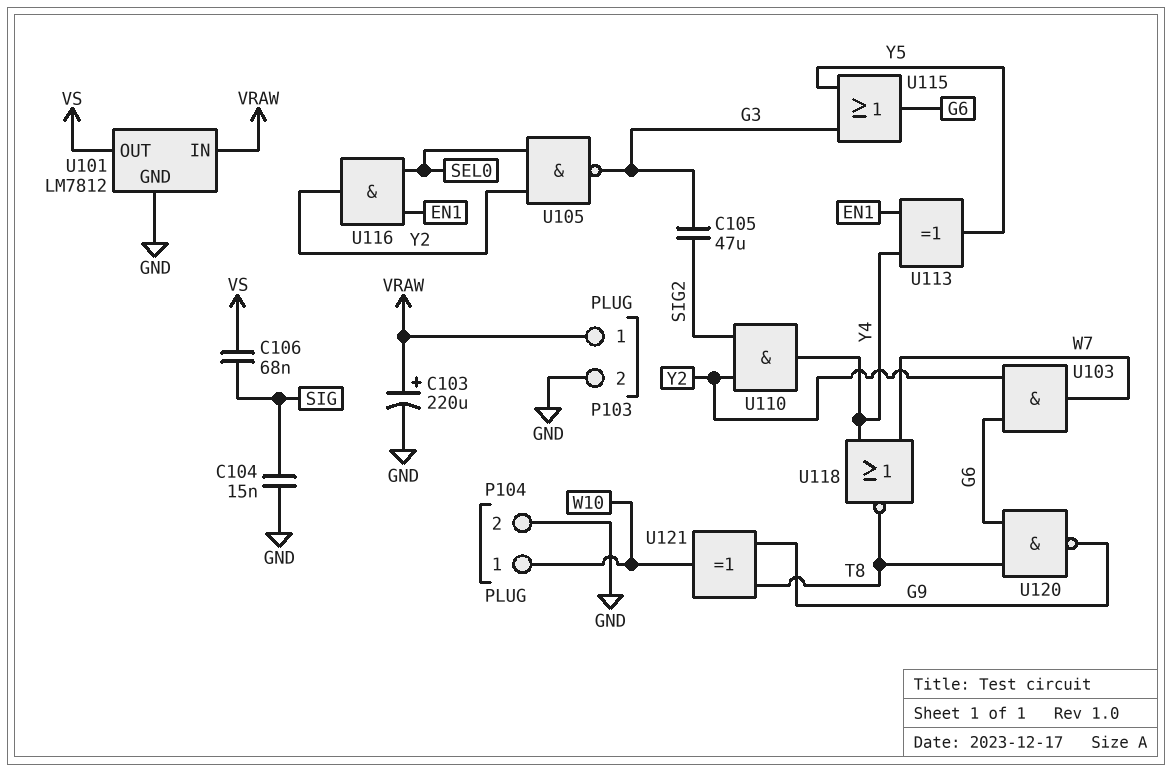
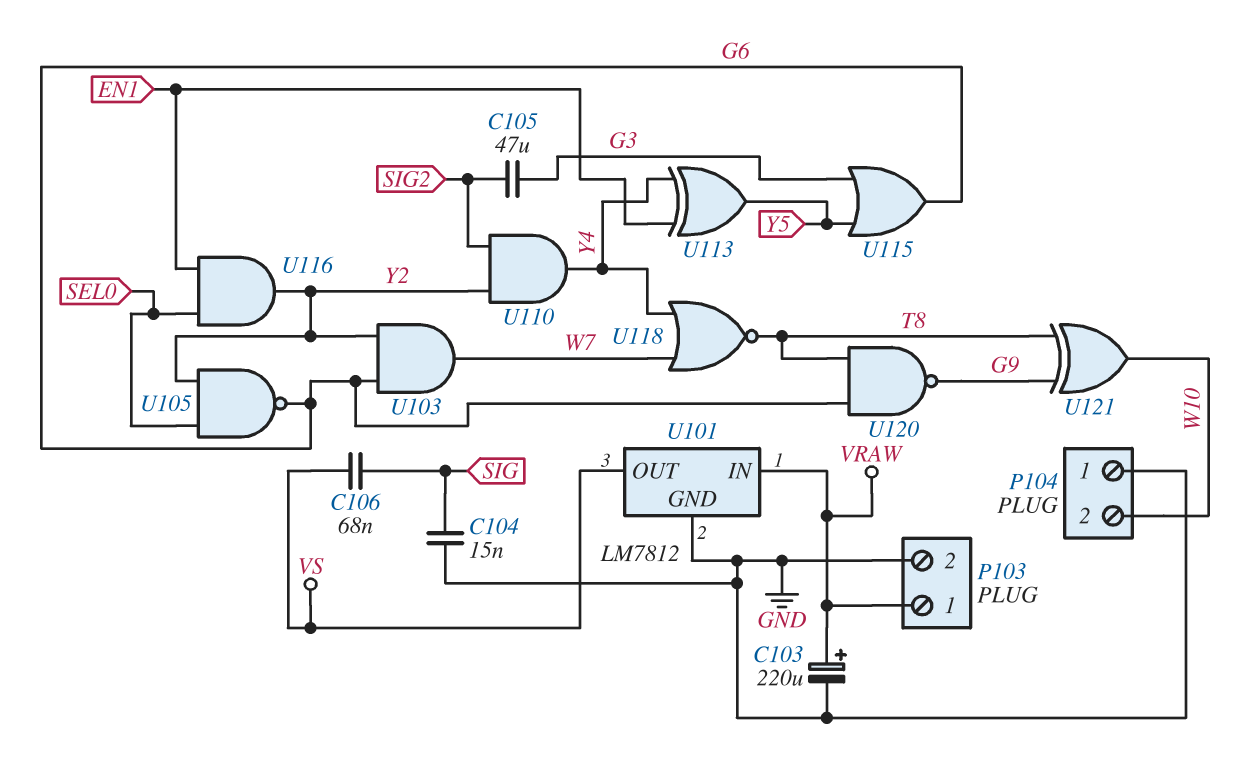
P104 pin 1: W10 -> GND
P104 pin 2: GND -> W10
U105: NAND (in SEL0, in Y2, out G3) -> NAND (in SEL0, in Y2, out G6)

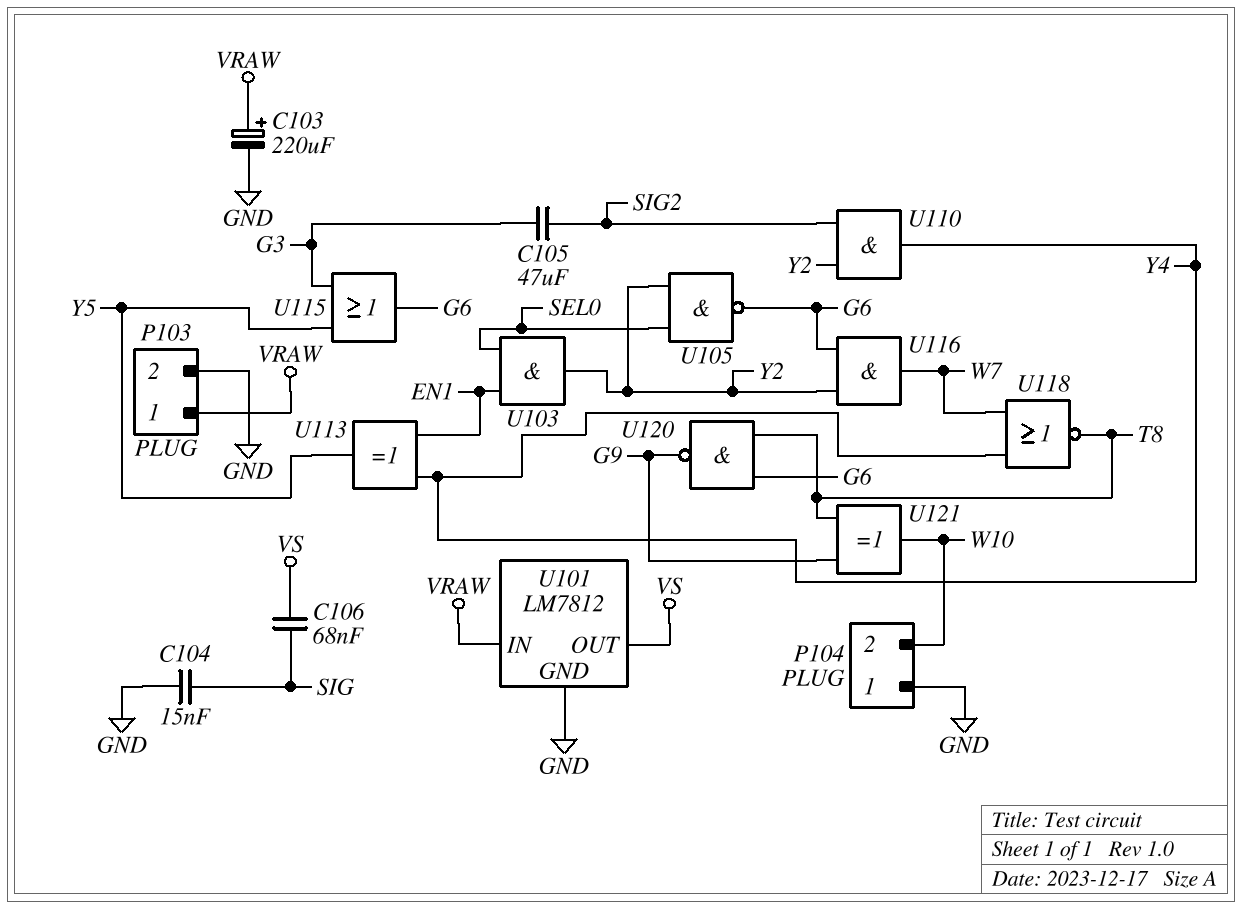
U103: AND (in G6, in Y2, out W7) -> AND (in EN1, in SEL0, out Y2)
U116: AND (in EN1, in SEL0, out Y2) -> AND (in G6, in Y2, out W7)

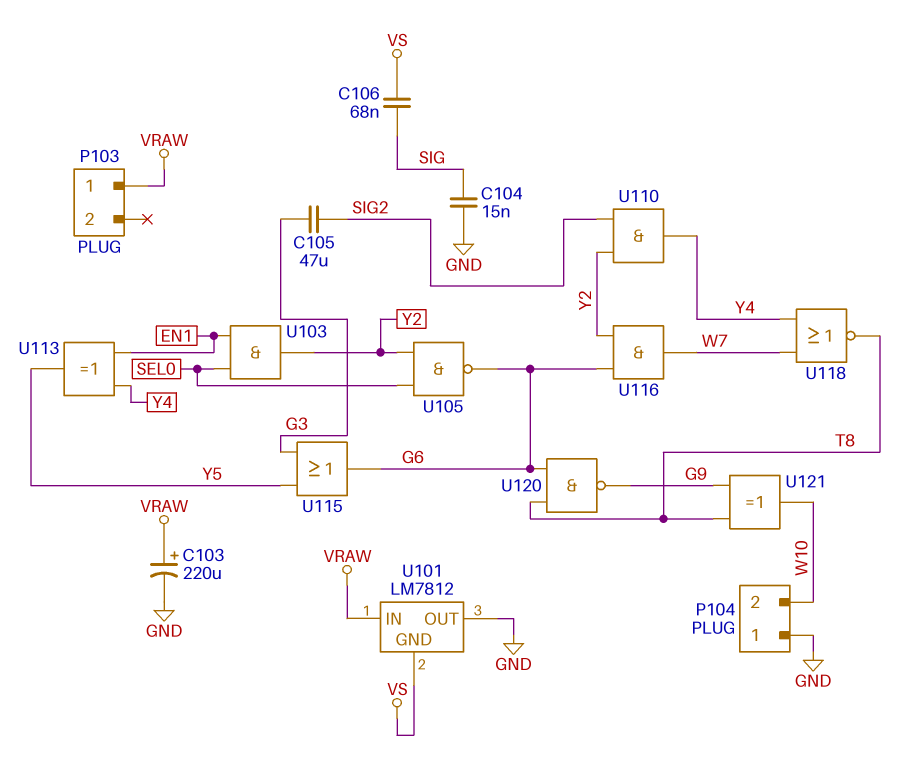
P103 pin 2: GND -> none
U101 pin GND: GND -> VS
U101 pin OUT: VS -> GND

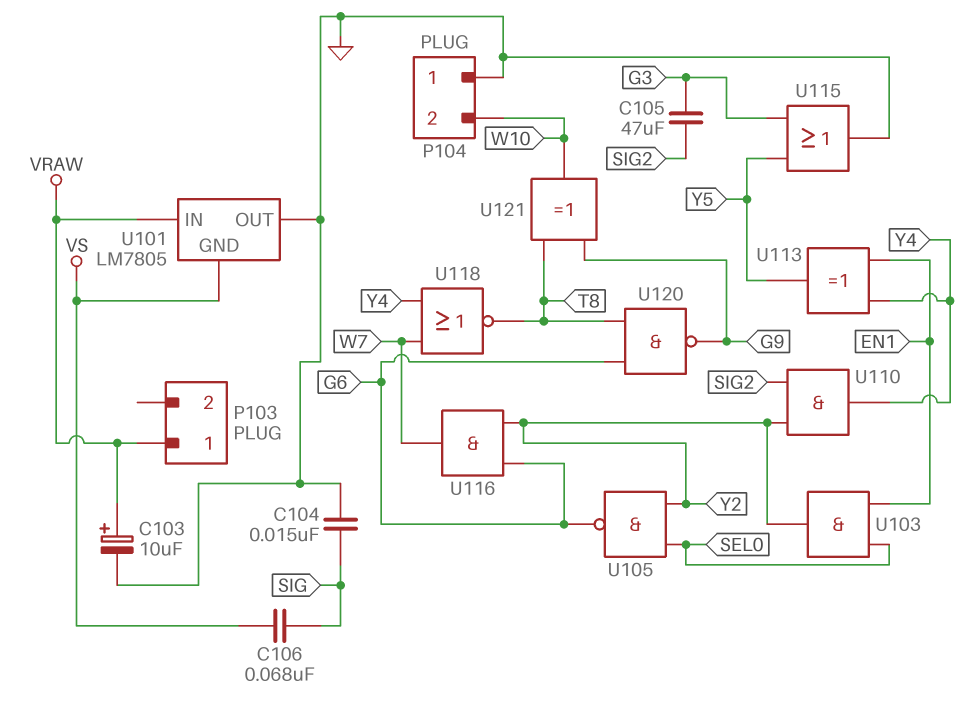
C103: 220uF (plus VRAW, minus GND) -> 10uF (plus VRAW, minus GND)
U101: LM7812 -> LM7805
U115: OR (in G3, in Y5, out G6) -> OR (in G3, in Y5, out GND)

